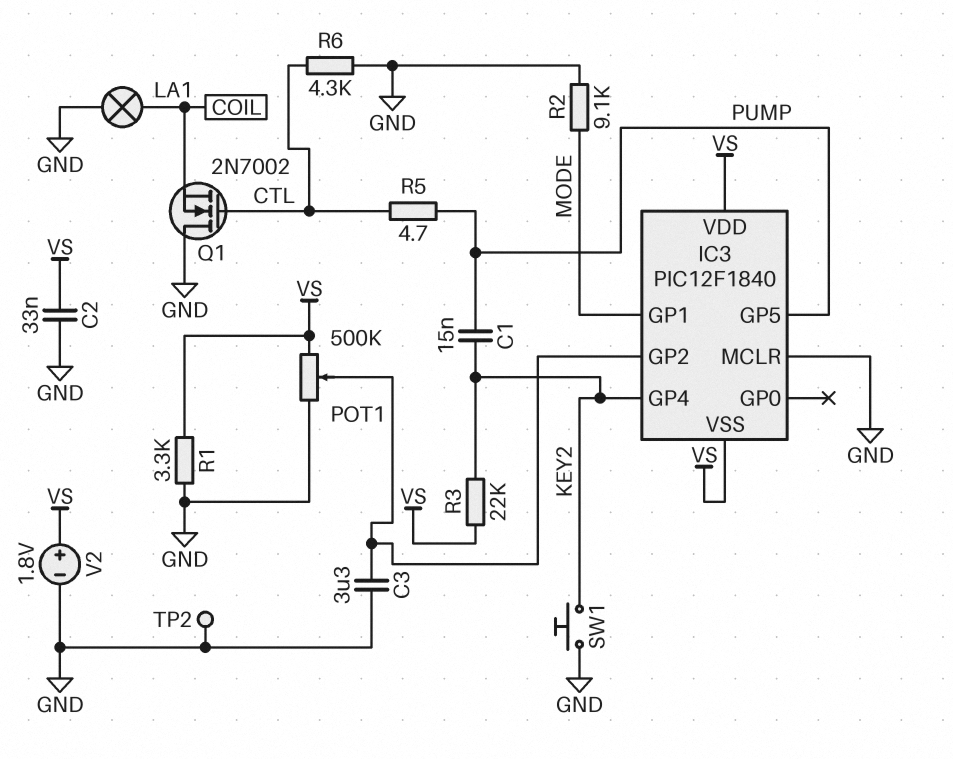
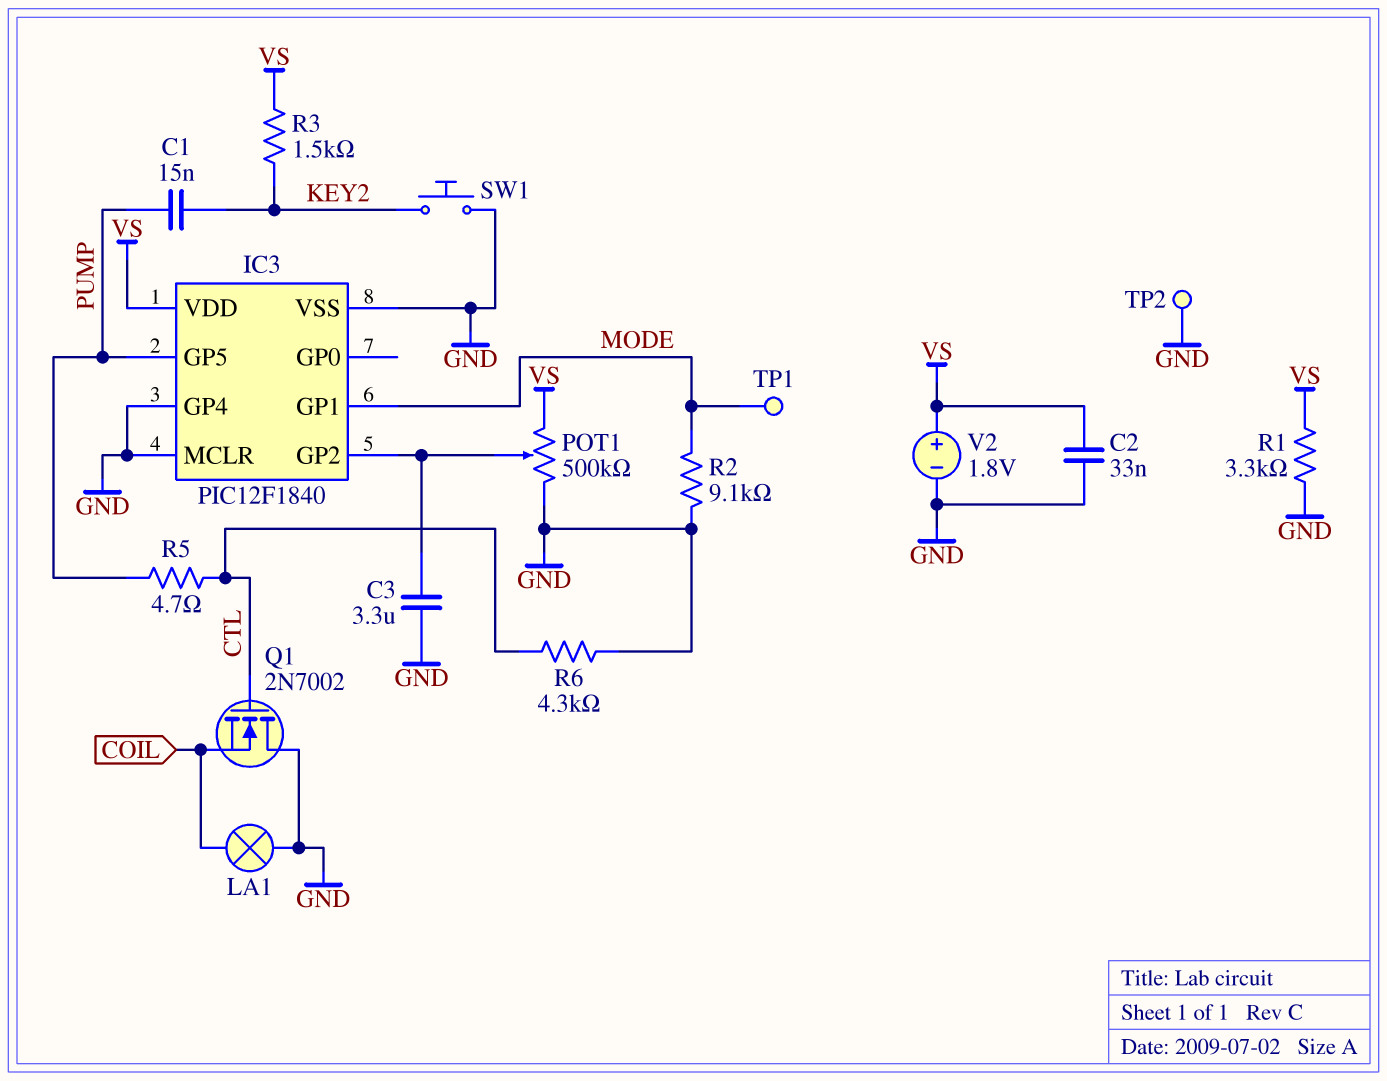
IC3 pin GP4: KEY2 -> GND
IC3 pin VSS: VS -> GND
R3: 22k (KEY2, VS) -> 1.5k (KEY2, VS)
TP1: none -> test point (MODE)

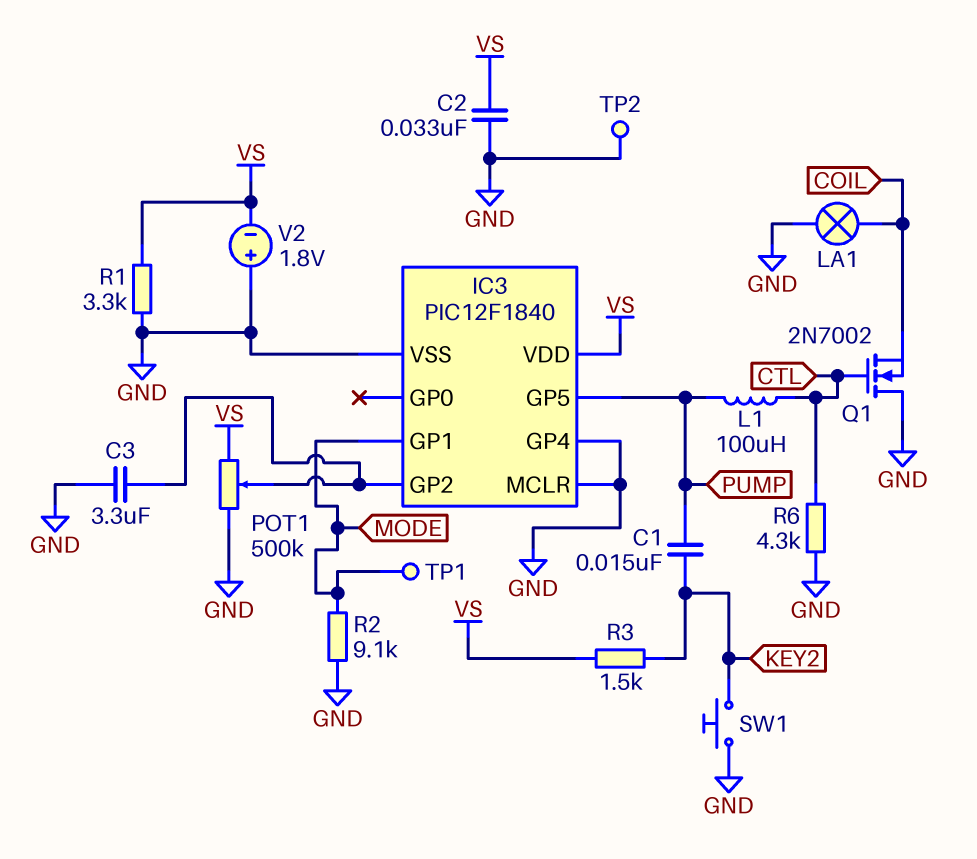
L1: none -> 100uH (CTL, PUMP)
R5: 4.7 (CTL, PUMP) -> none
V2: 1.8V (plus VS, minus GND) -> 1.8V (plus GND, minus VS)

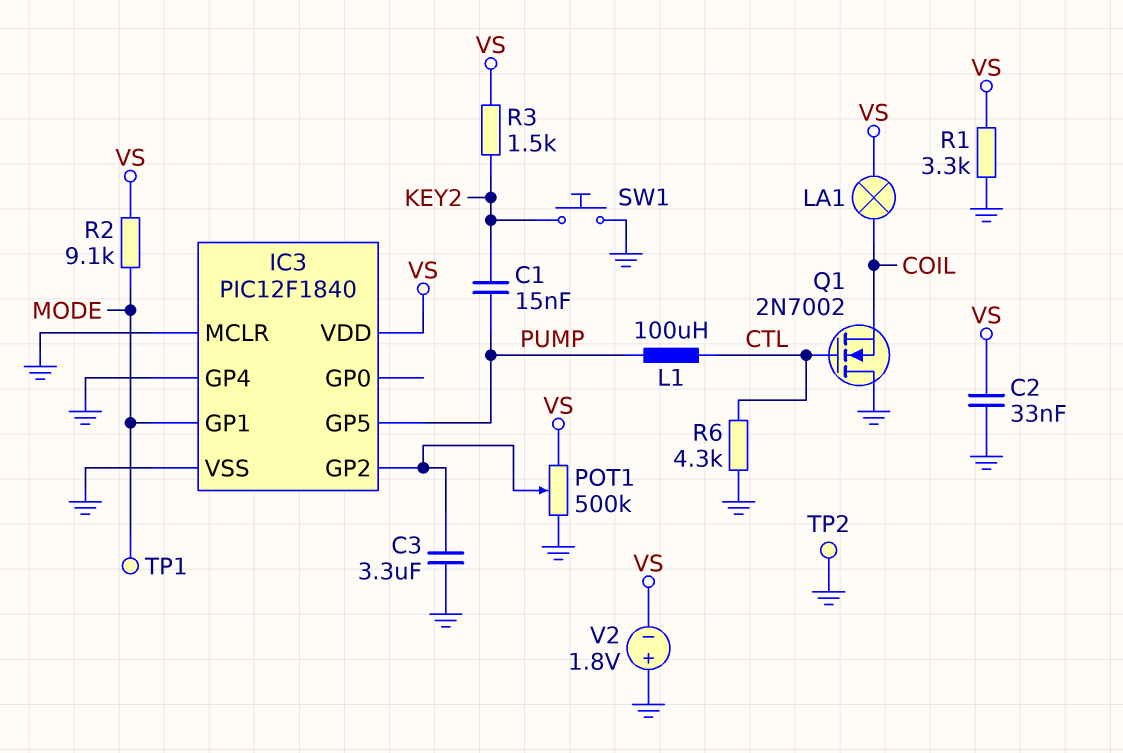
LA1: lamp (COIL, GND) -> lamp (COIL, VS)
R2: 9.1k (GND, MODE) -> 9.1k (MODE, VS)

